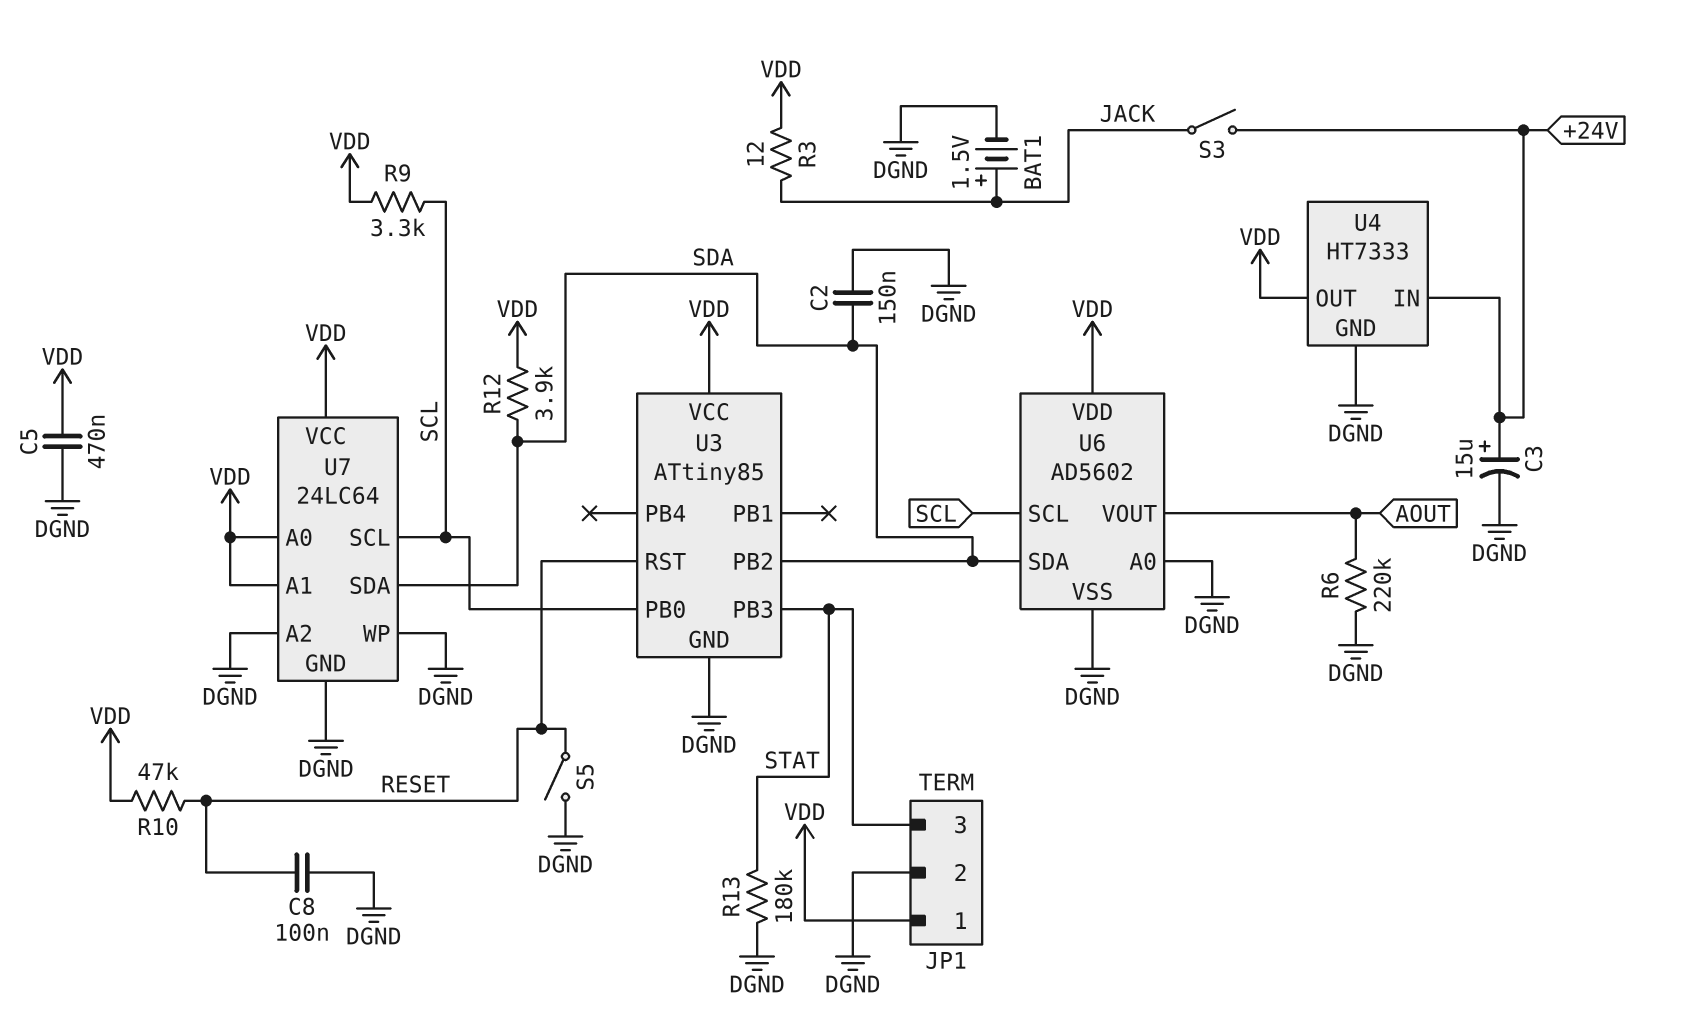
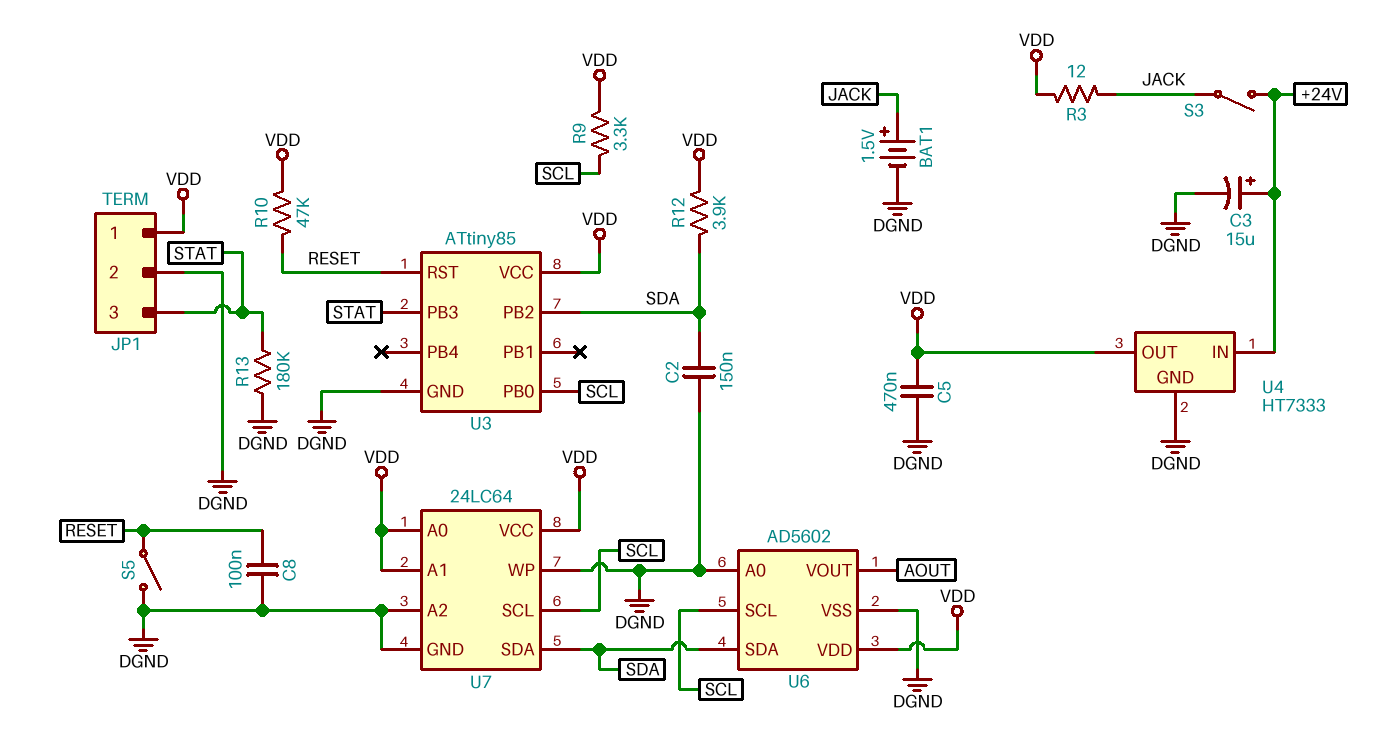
R6: 220k (AOUT, DGND) -> none

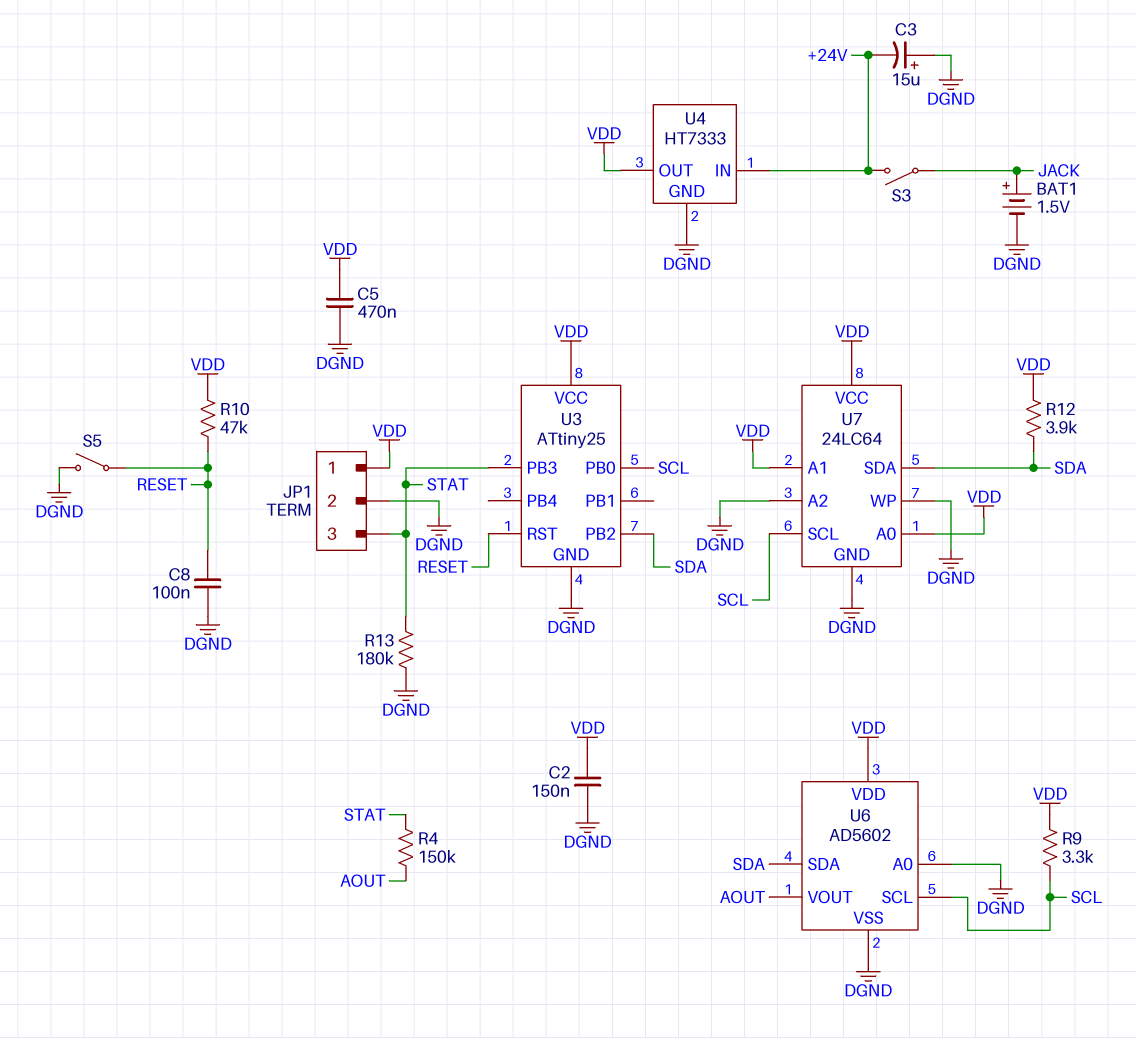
C2: 150nF (DGND, SDA) -> 150nF (DGND, VDD)
C3: 15uF (plus +24V, minus DGND) -> 15uF (plus DGND, minus +24V)
R3: 12 (JACK, VDD) -> none
R4: none -> 150k (AOUT, STAT)
U3: ATtiny85 -> ATtiny25

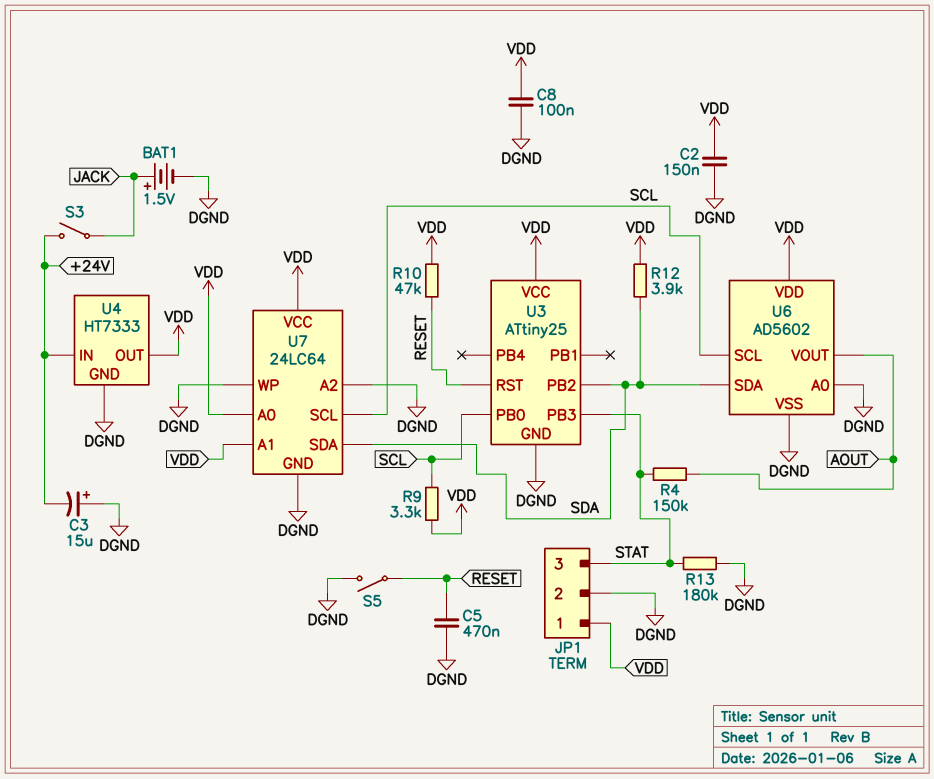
C5: 470nF (DGND, VDD) -> 470nF (DGND, RESET)
C8: 100nF (DGND, RESET) -> 100nF (DGND, VDD)

